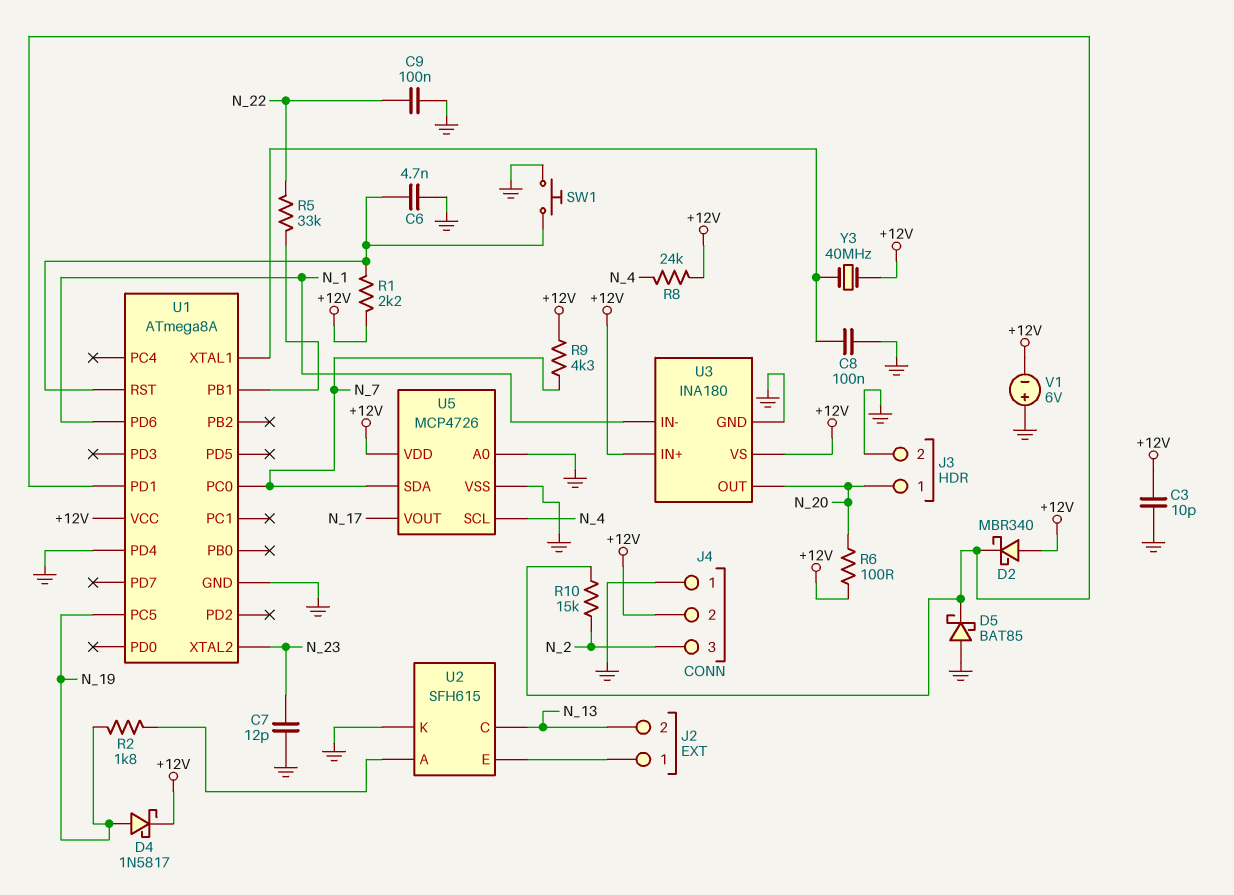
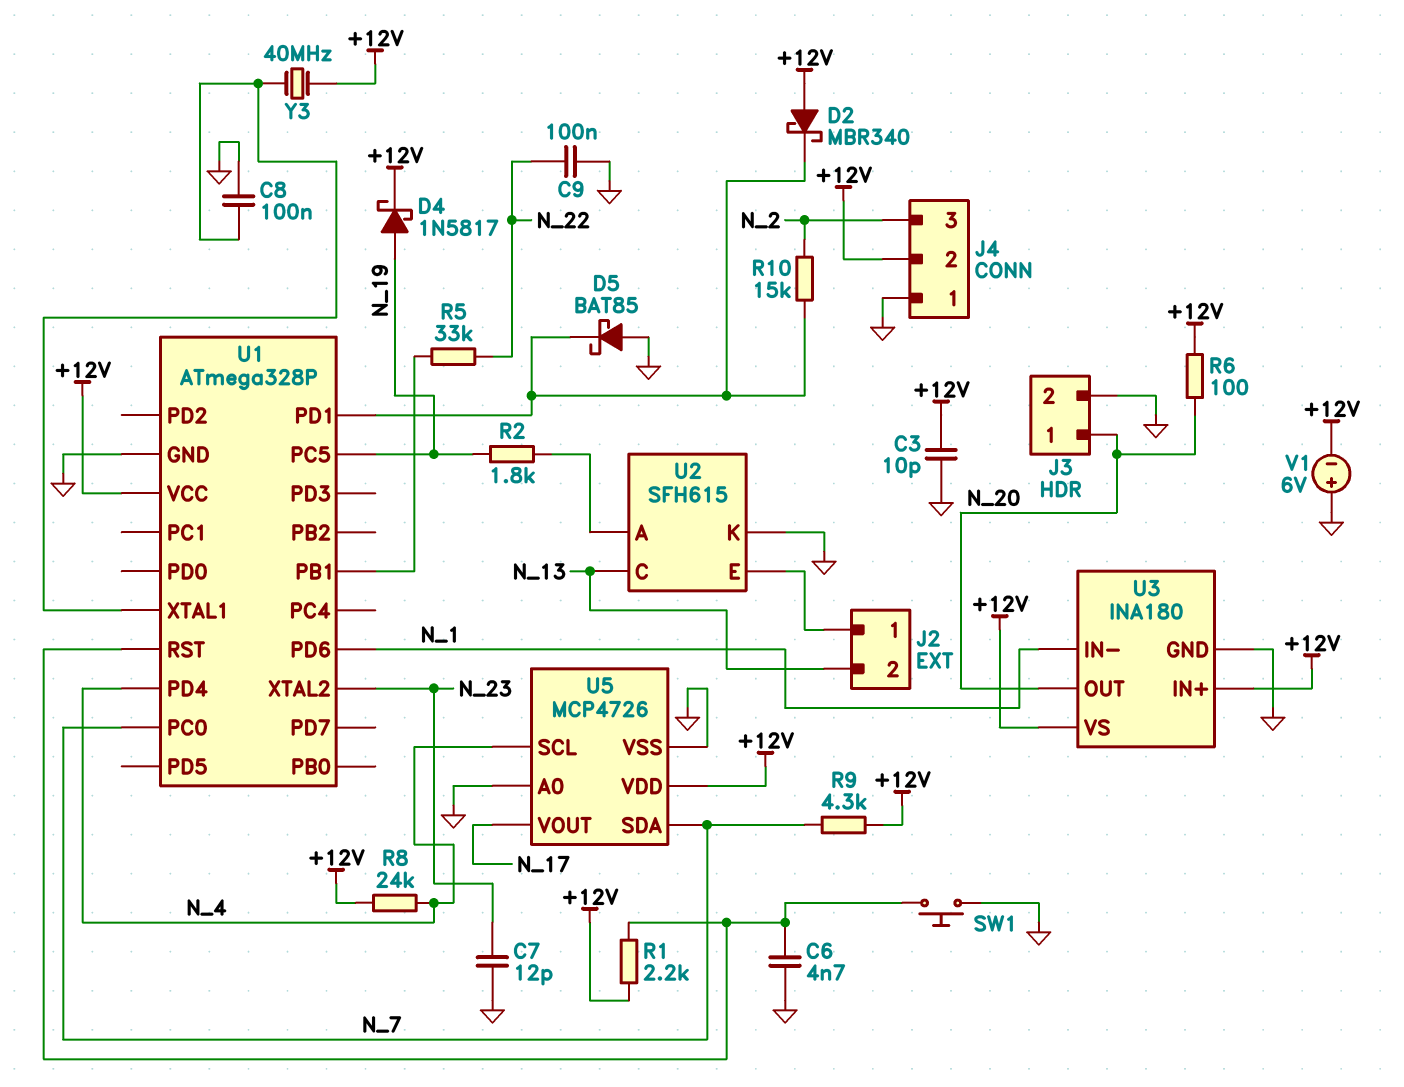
U1: ATmega8A -> ATmega328P
U1 pin PD4: GND -> N_4

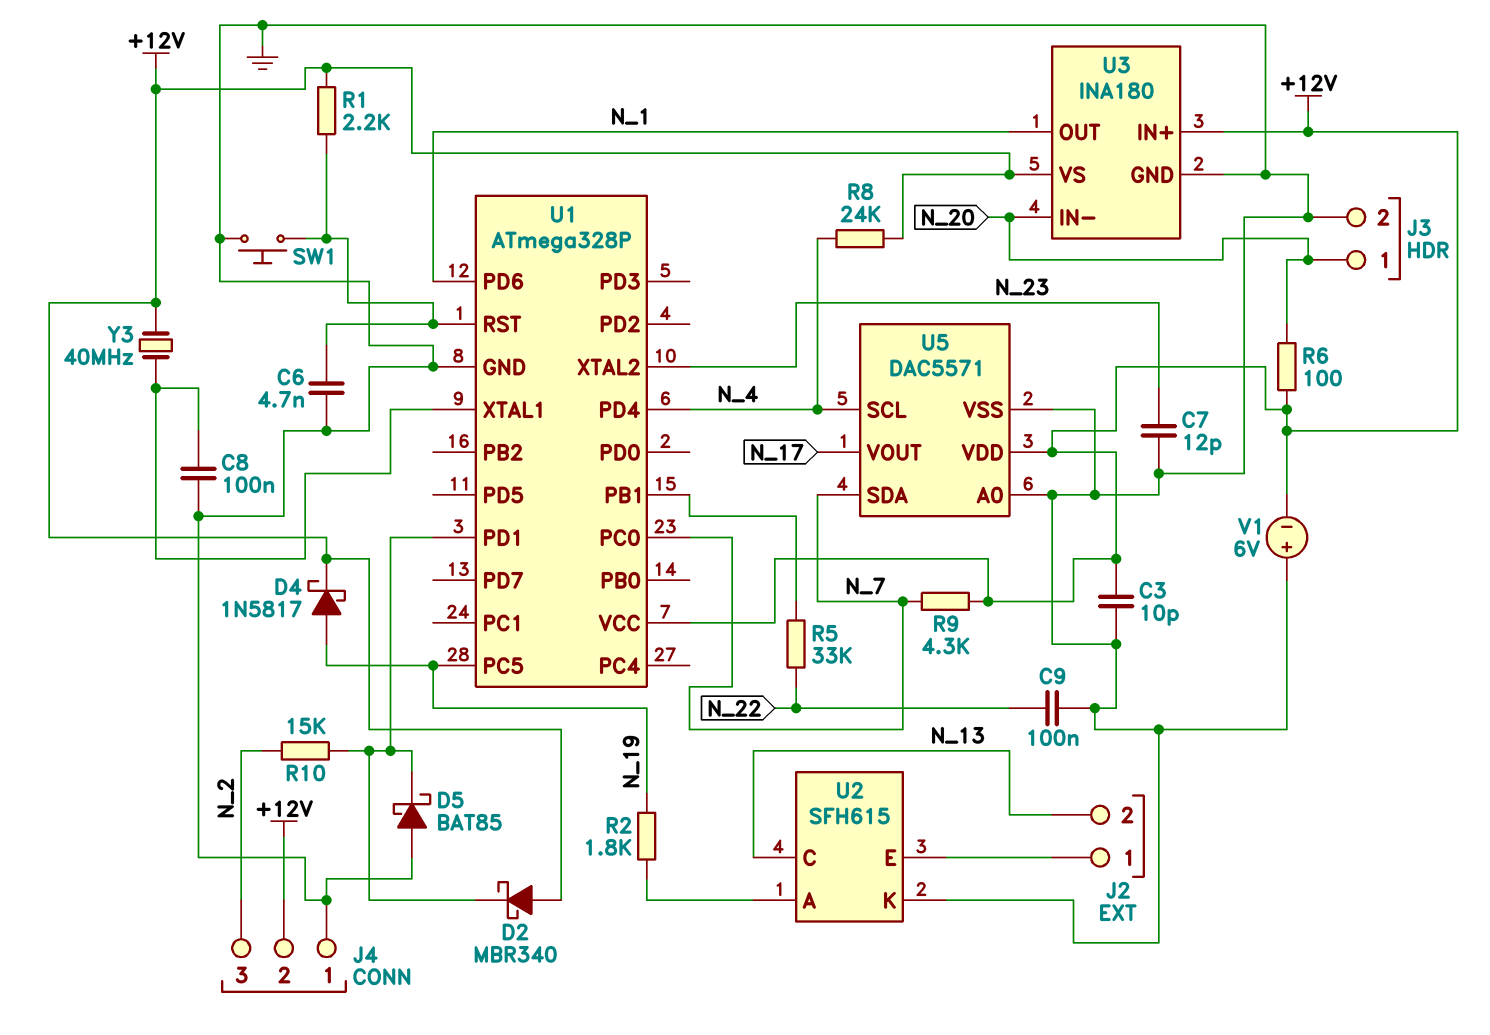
U3 pin IN-: N_1 -> N_20
U3 pin OUT: N_20 -> N_1
U5: MCP4726 -> DAC5571

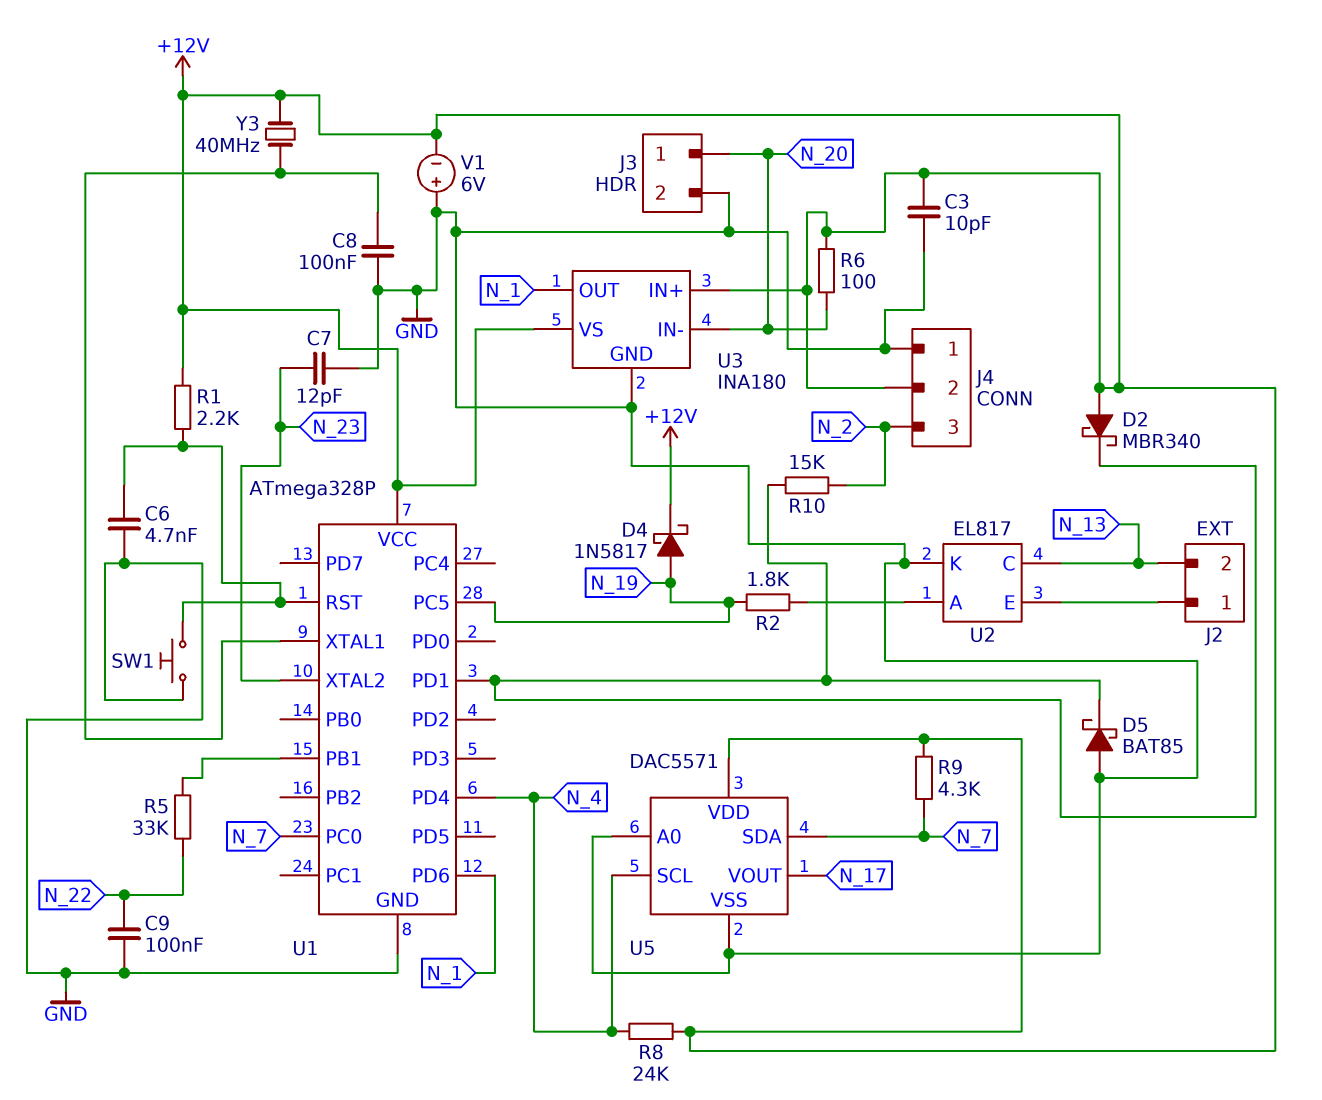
U2: SFH615 -> EL817

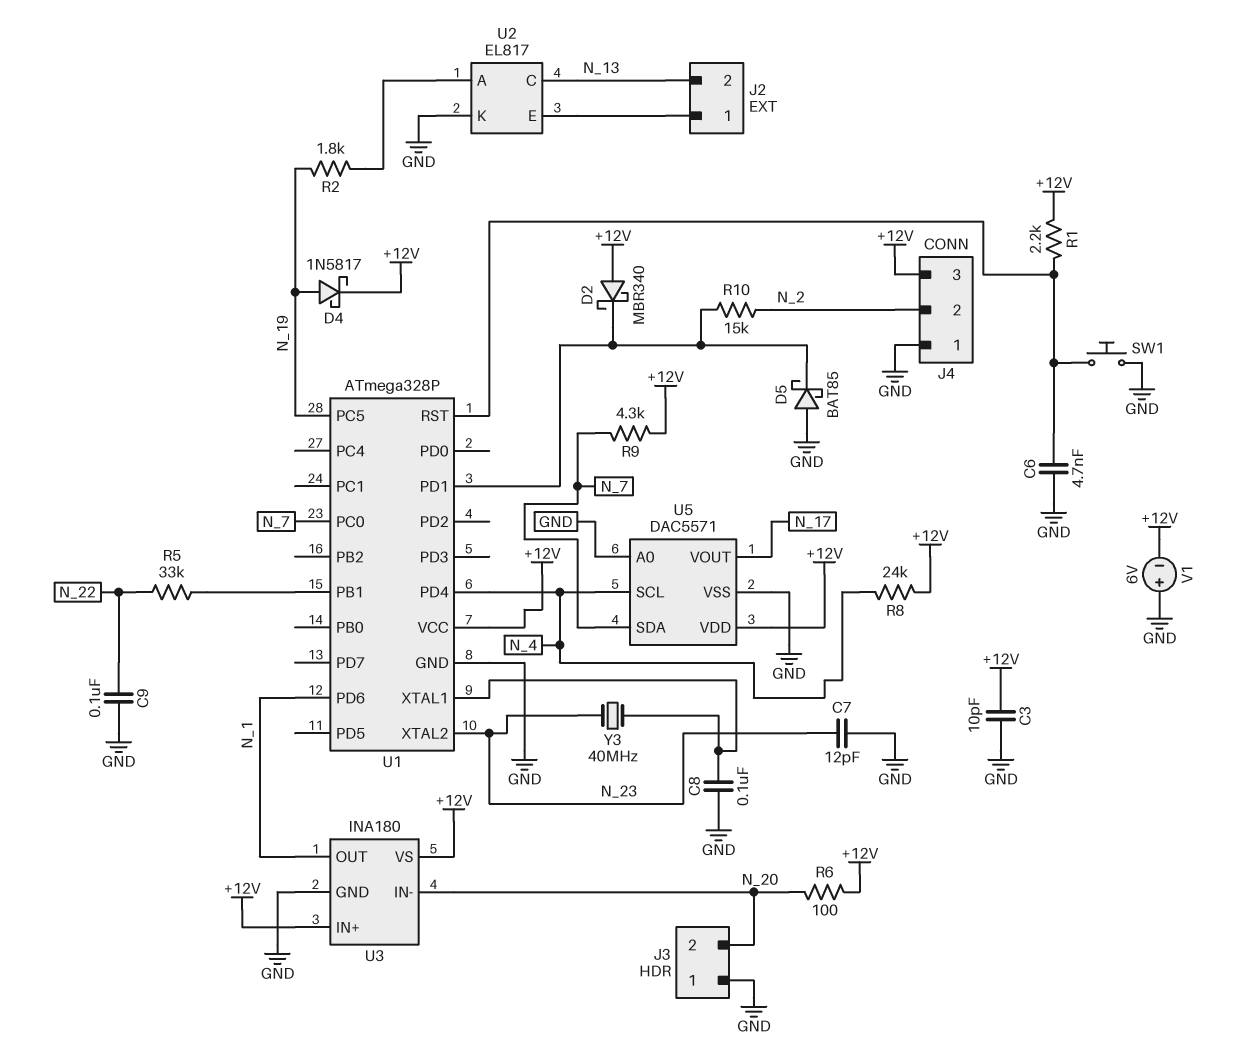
J3 pin 1: N_20 -> GND
J3 pin 2: GND -> N_20
J4 pin 2: +12V -> N_2
J4 pin 3: N_2 -> +12V
Y3: 40MHz (+12V, U1/XTAL1) -> 40MHz (N_23, U1/XTAL1)

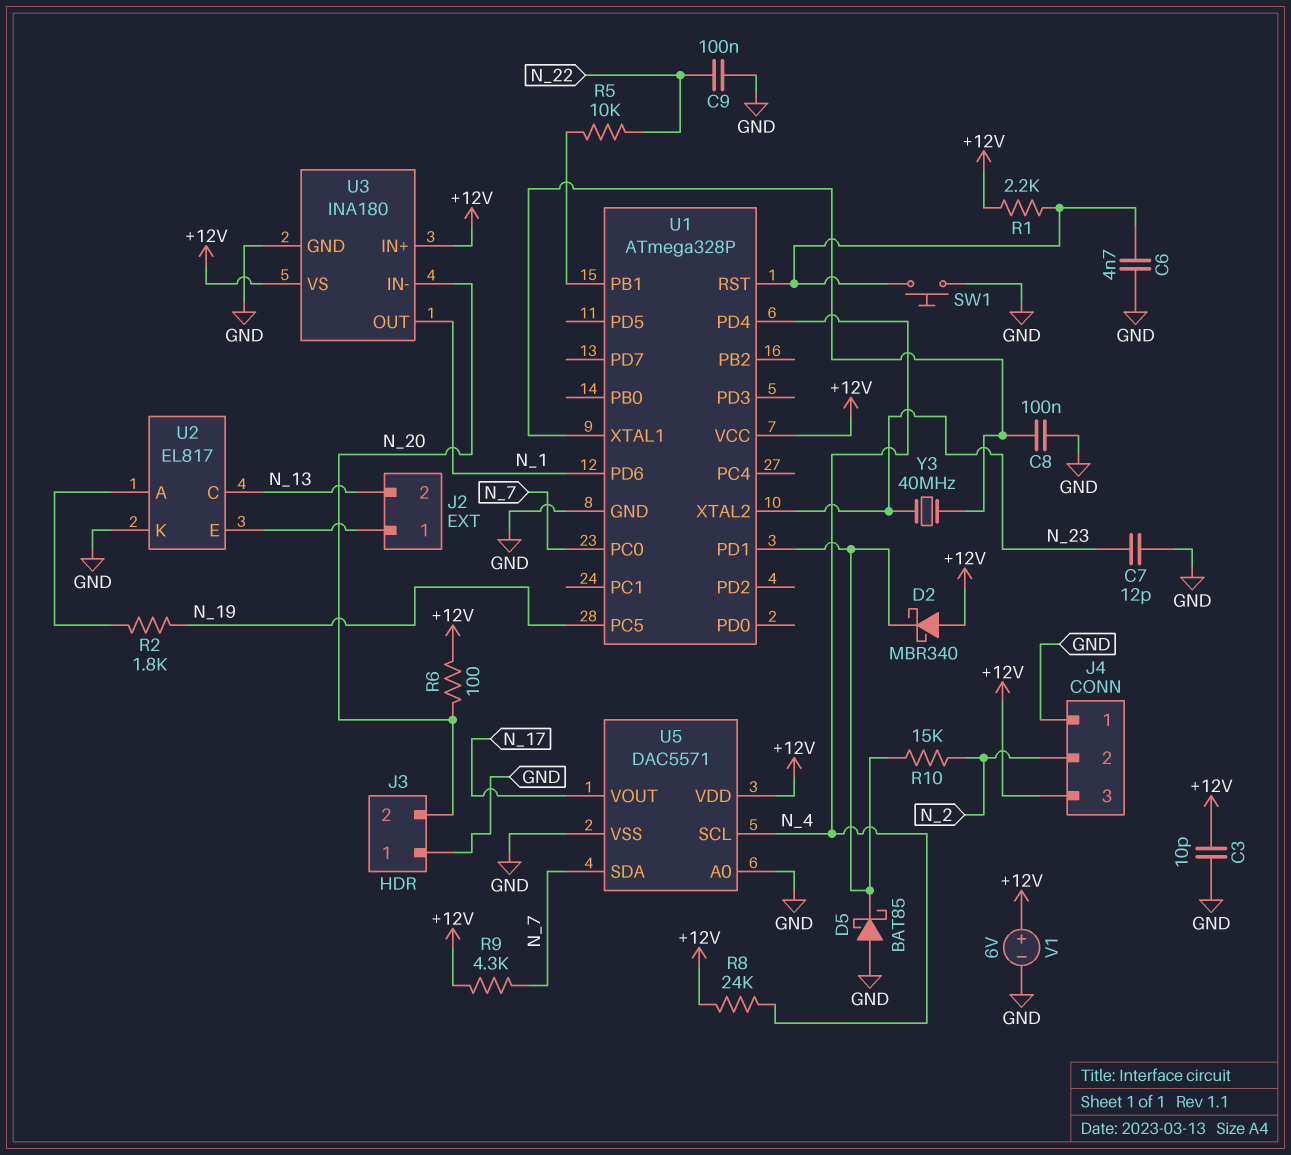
D4: schottky 1N5817 (A N_19, K +12V) -> none
R5: 33k (N_22, U1/PB1) -> 10k (N_22, U1/PB1)
V1: 6V (plus GND, minus +12V) -> 6V (plus +12V, minus GND)

